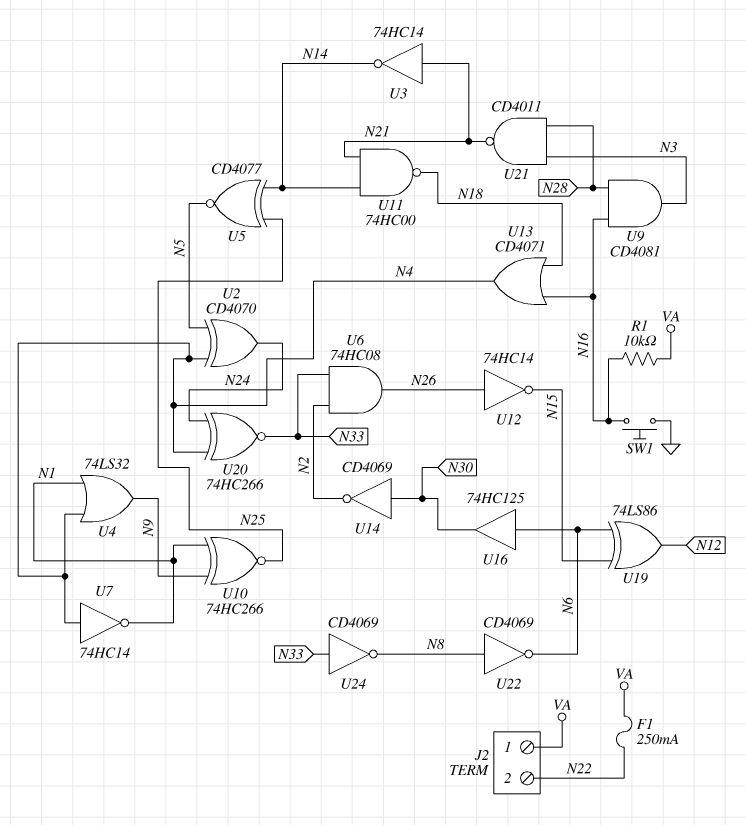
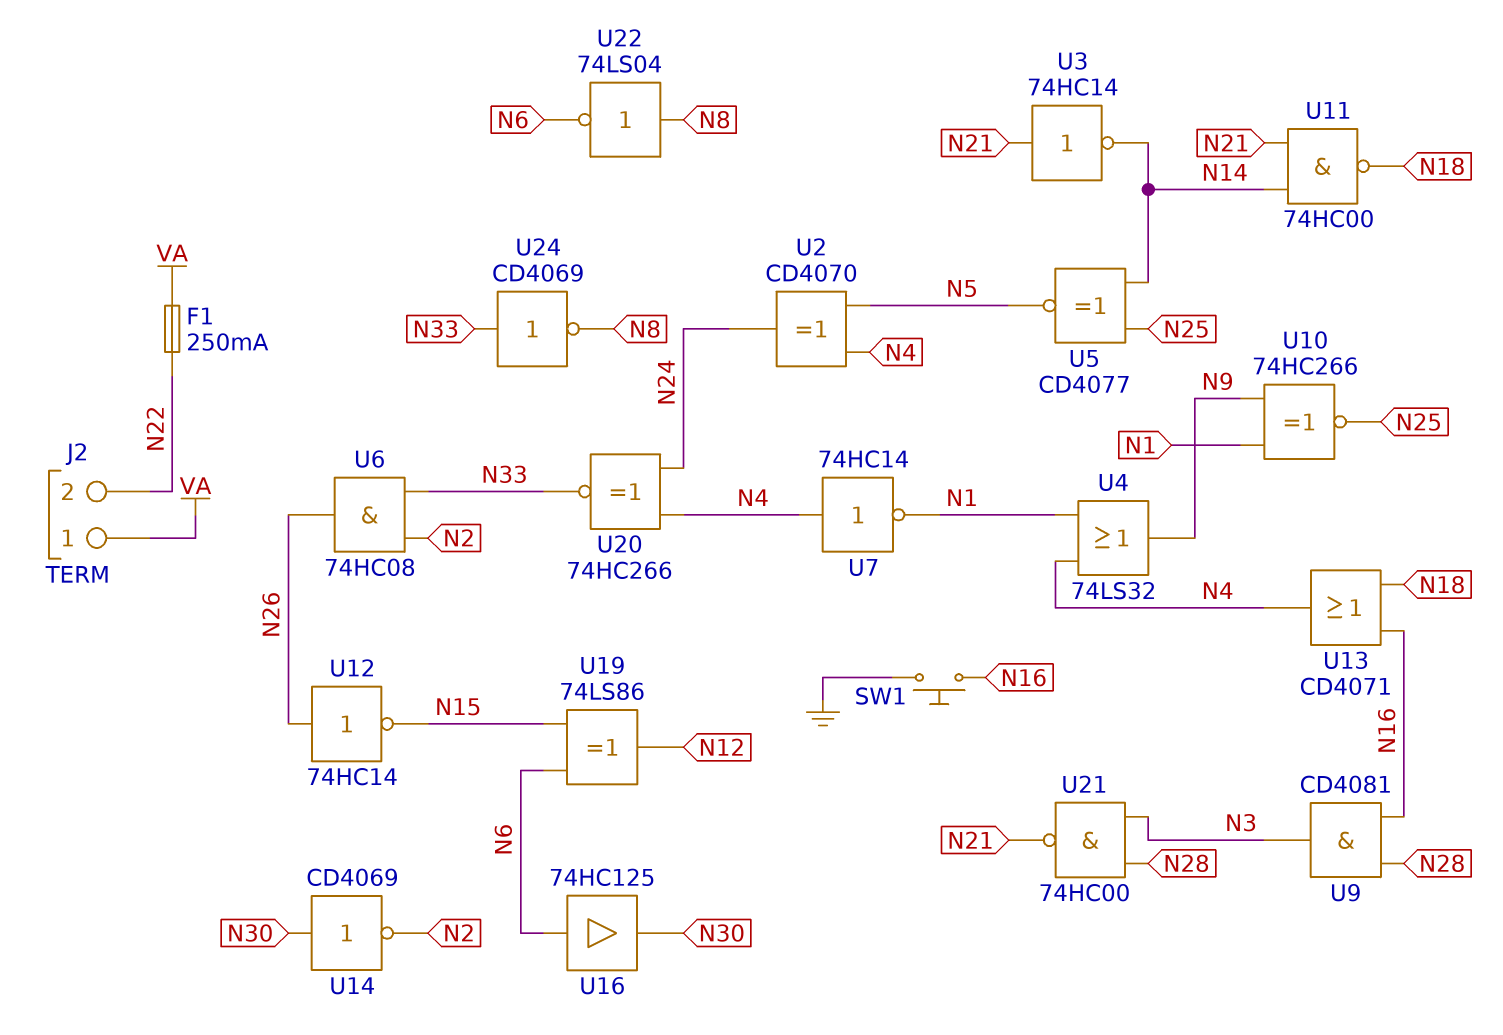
R1: 10k (N16, VA) -> none
U21: NAND CD4011 (in N3, in N28, out N21) -> NAND 74HC00 (in N3, in N28, out N21)
U22: NOT CD4069 (in N8, out N6) -> NOT 74LS04 (in N8, out N6)

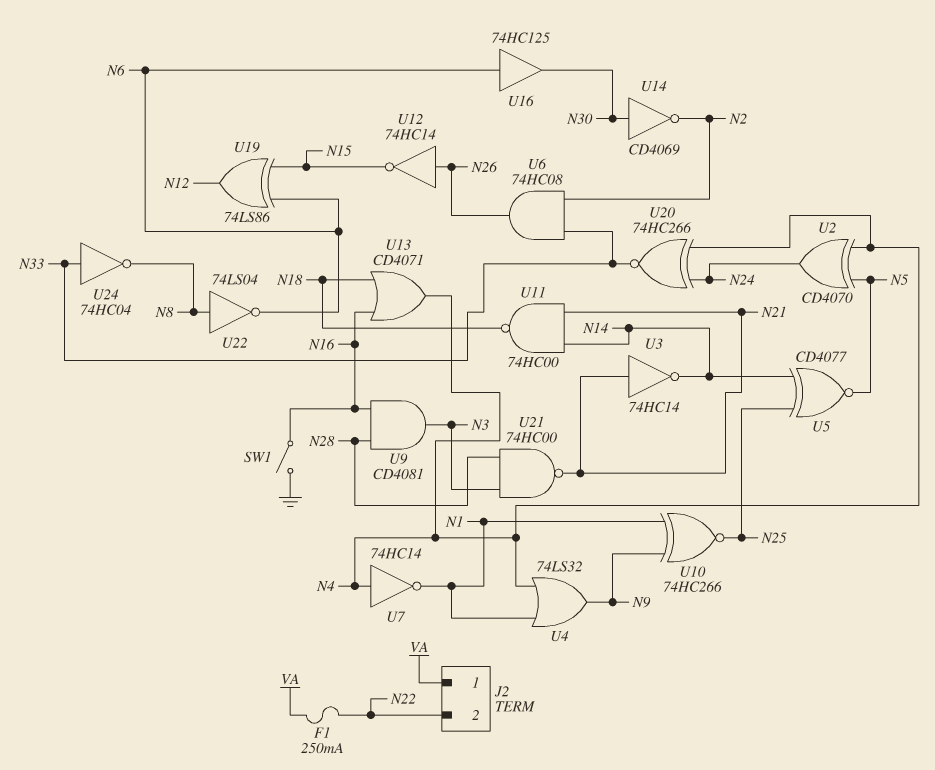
SW1: button (GND, N16) -> switch (GND, N16)
U24: NOT CD4069 (in N33, out N8) -> NOT 74HC04 (in N33, out N8)

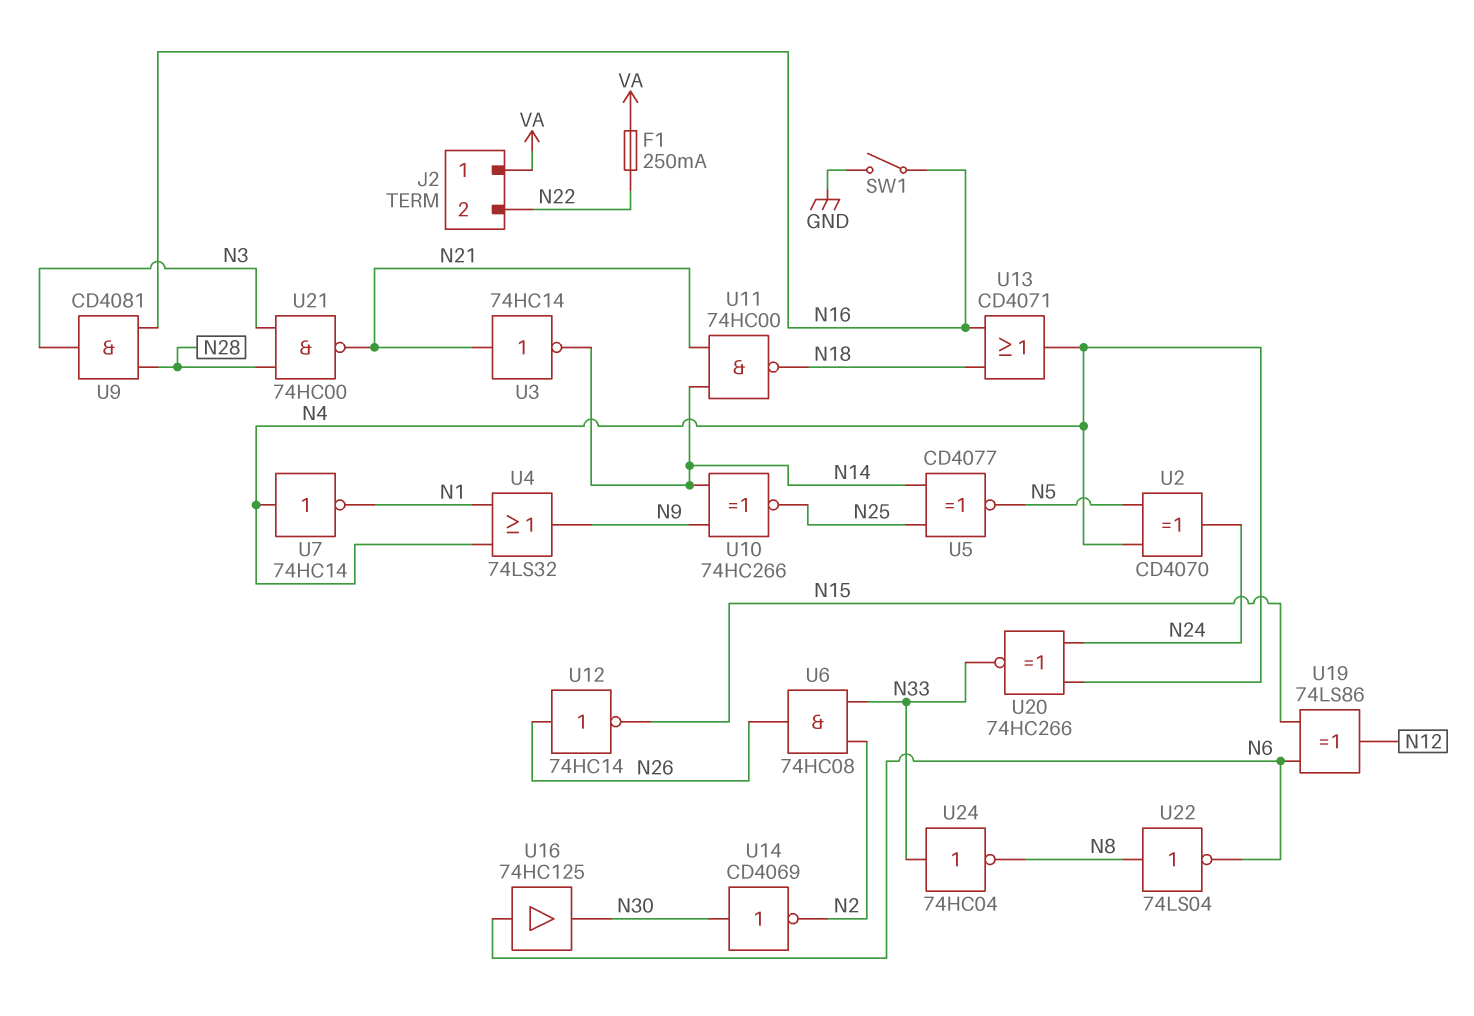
U10: XNOR 74HC266 (in N1, in N9, out N25) -> XNOR 74HC266 (in N9, in N14, out N25)

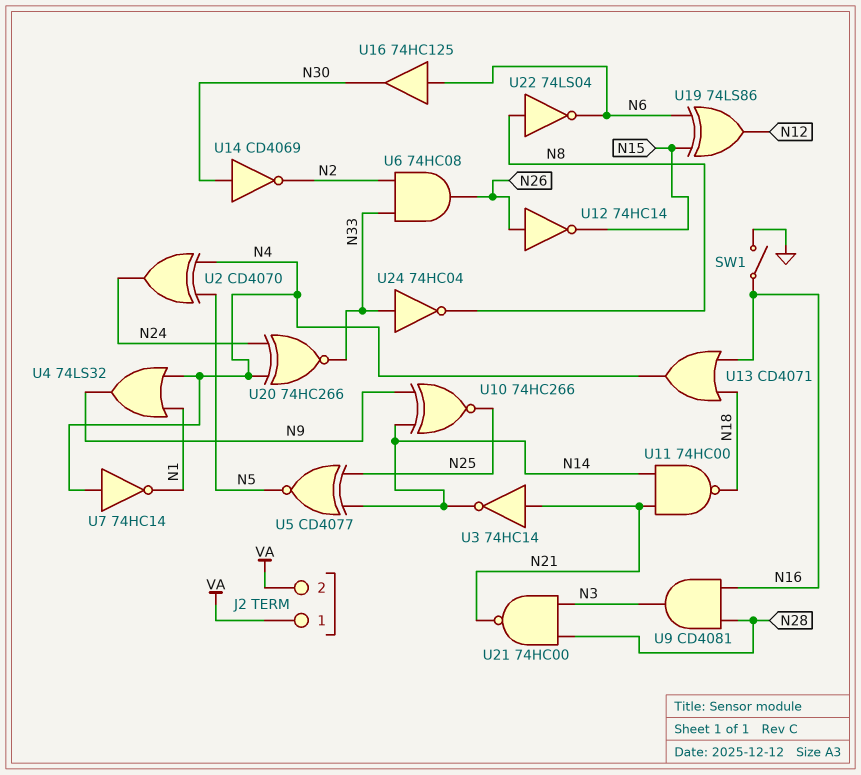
F1: 250mA (N22, VA) -> none
J2 pin 2: N22 -> VA

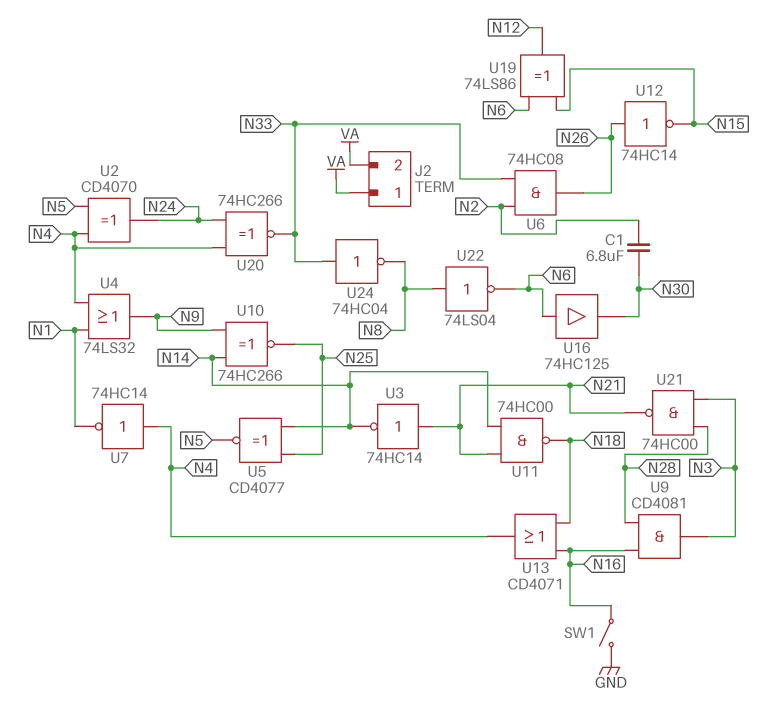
C1: none -> 6.8uF (N2, N30)
U14: NOT CD4069 (in N30, out N2) -> none

